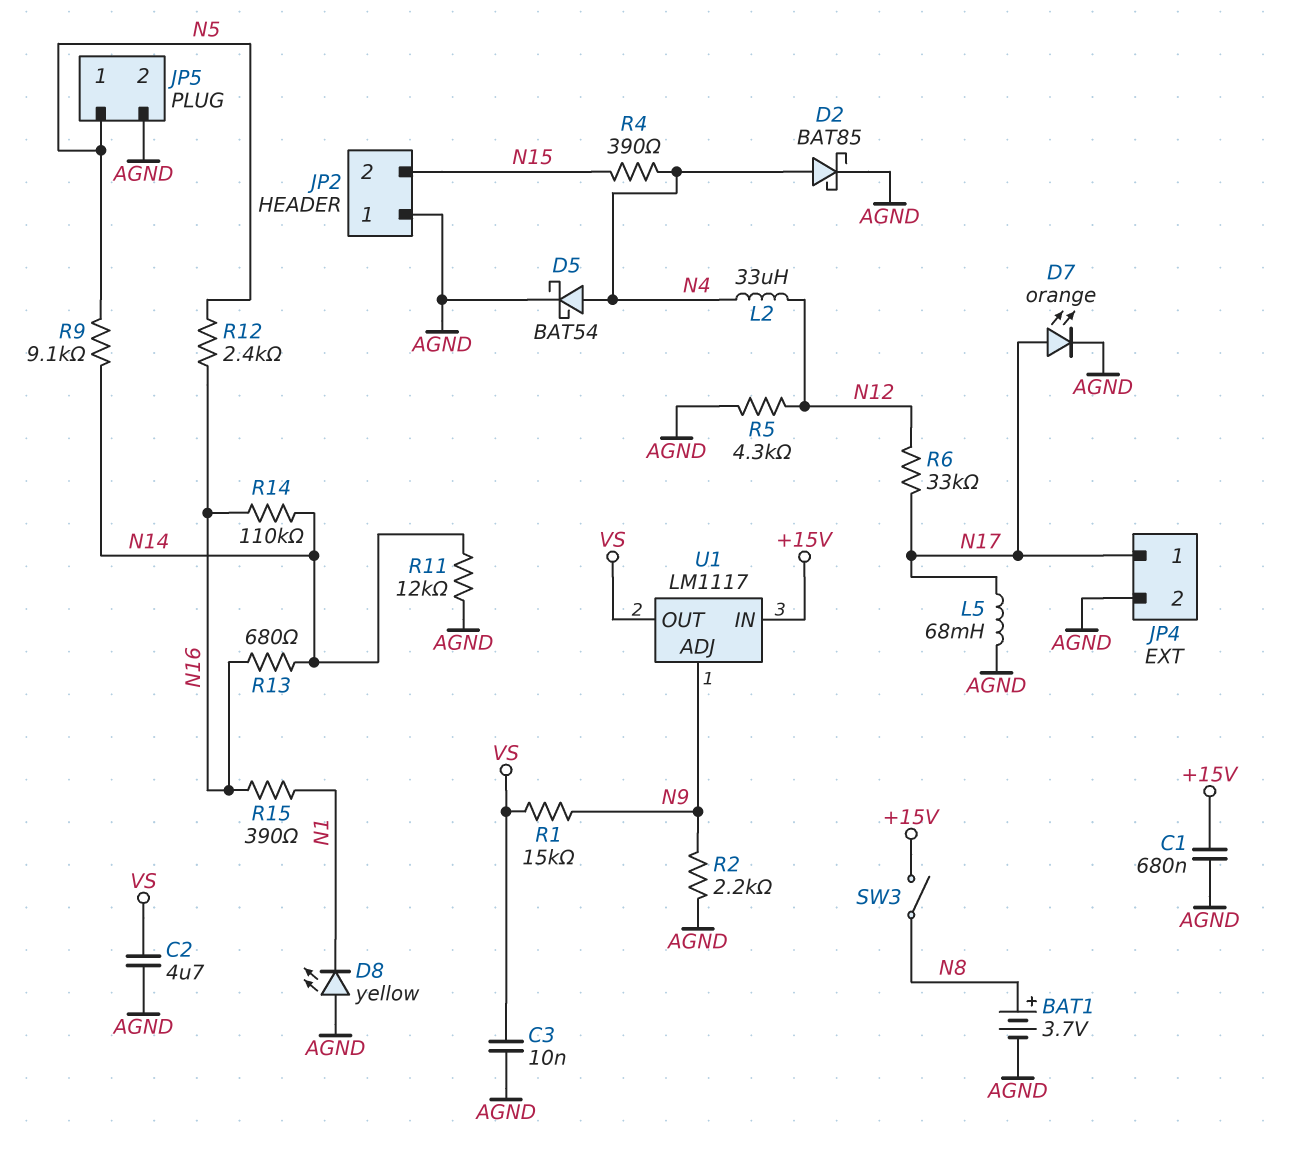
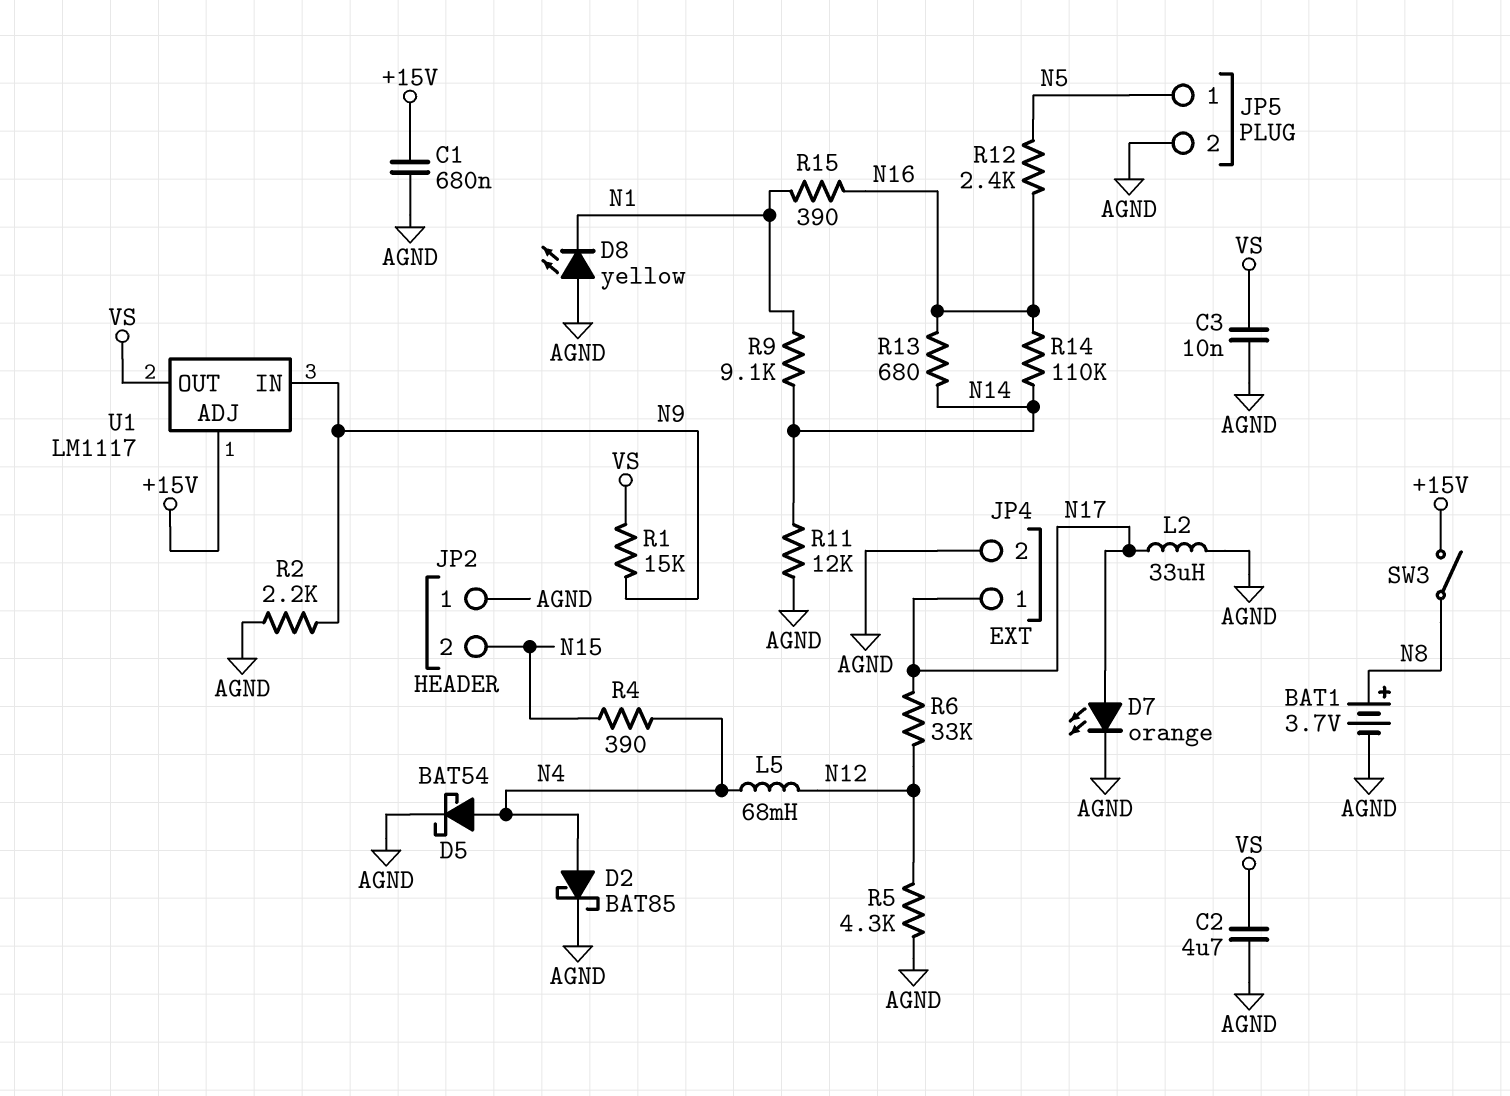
L2: 33uH (N4, N12) -> 33uH (AGND, N17)
L5: 68mH (AGND, N17) -> 68mH (N4, N12)
R9: 9.1k (N5, N14) -> 9.1k (N1, N14)
U1 pin ADJ: N9 -> +15V
U1 pin IN: +15V -> N9

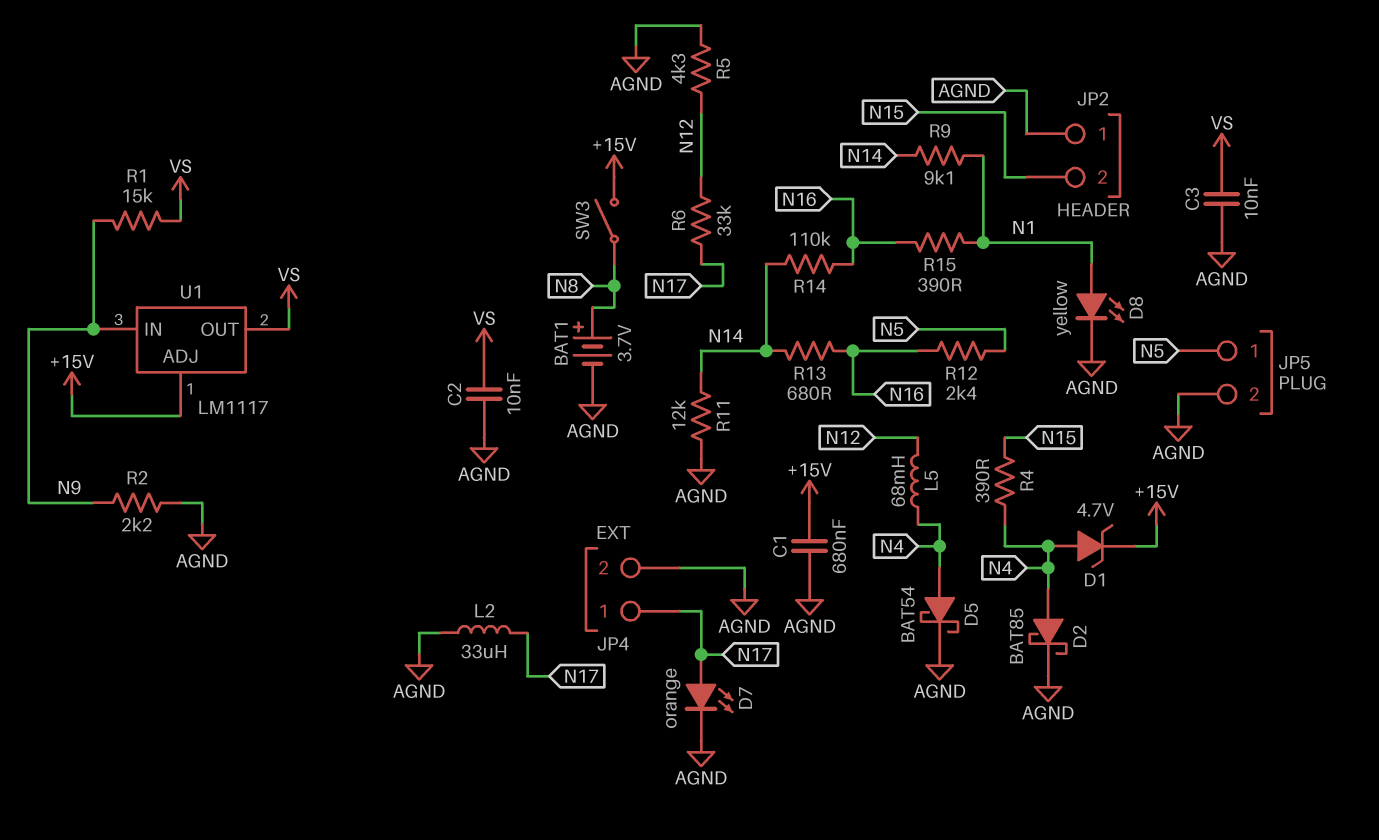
C2: 4.7uF (AGND, VS) -> 10nF (AGND, VS)
D1: none -> zener 4.7V (A N4, K +15V)
D8: LED yellow (A AGND, K N1) -> LED yellow (A N1, K AGND)

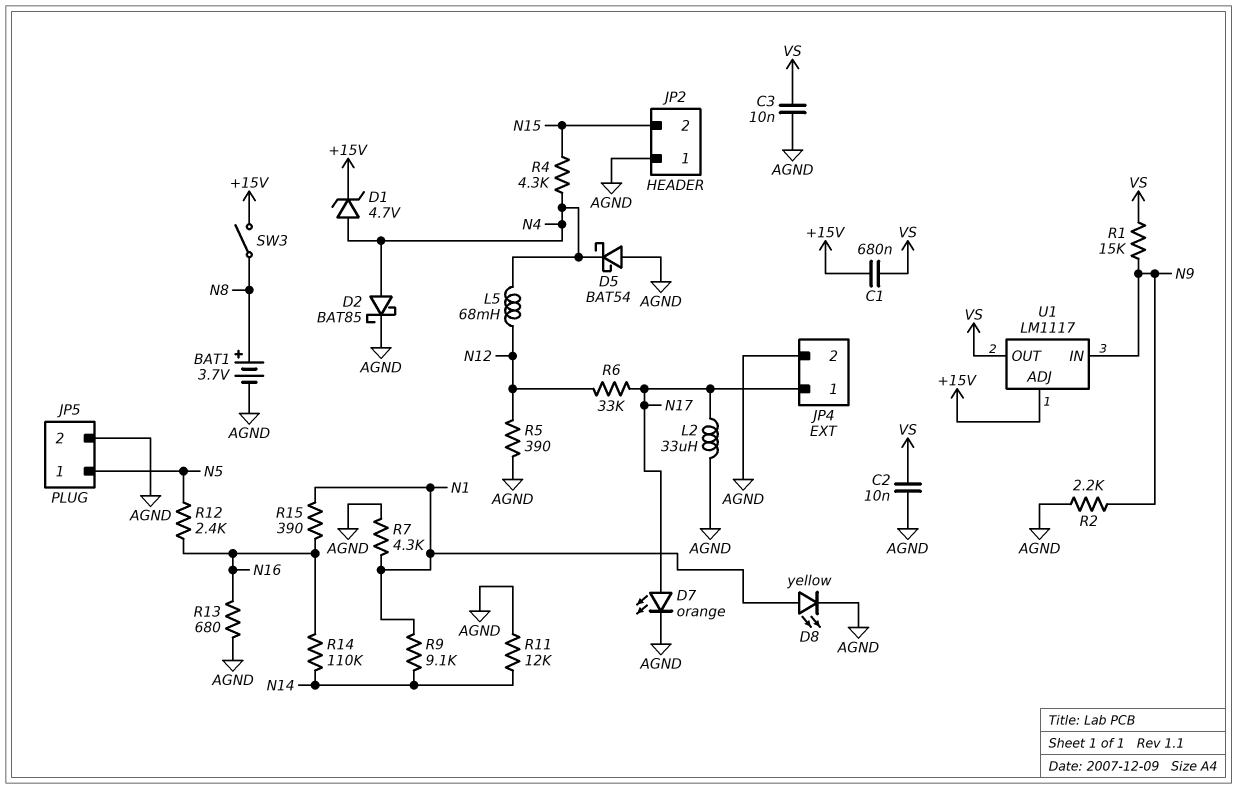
C1: 680nF (+15V, AGND) -> 680nF (+15V, VS)
D5: schottky BAT54 (A N4, K AGND) -> schottky BAT54 (A AGND, K N4)
R4: 390 (N4, N15) -> 4.3k (N4, N15)
R5: 4.3k (AGND, N12) -> 390 (AGND, N12)
R7: none -> 4.3k (AGND, N1)
R13: 680 (N14, N16) -> 680 (AGND, N16)

